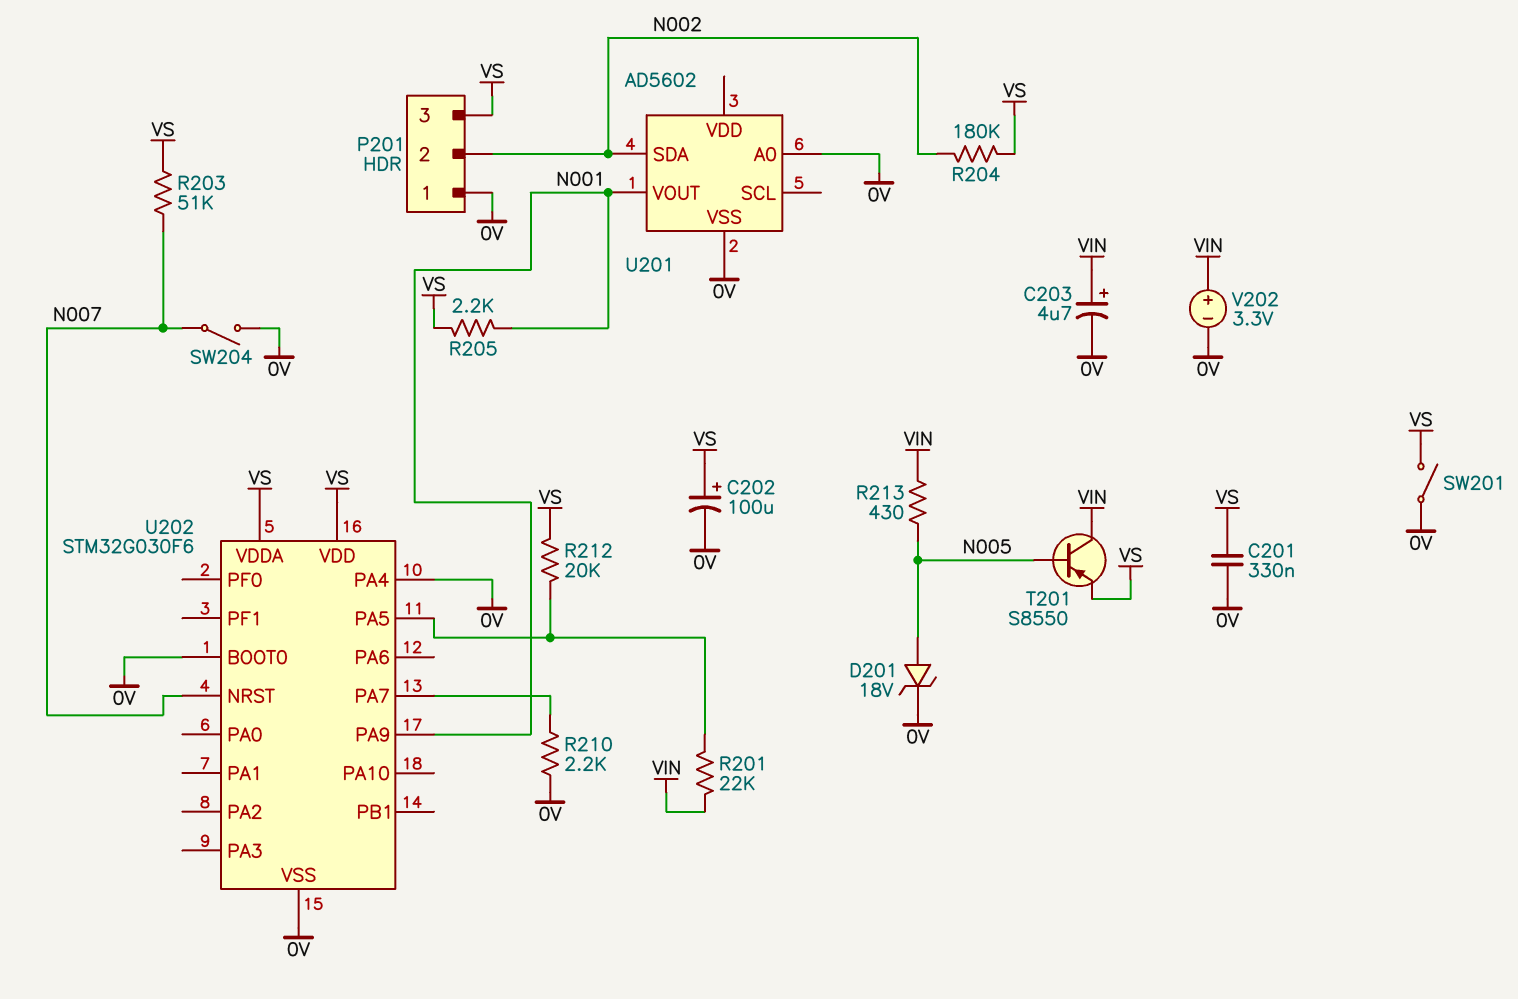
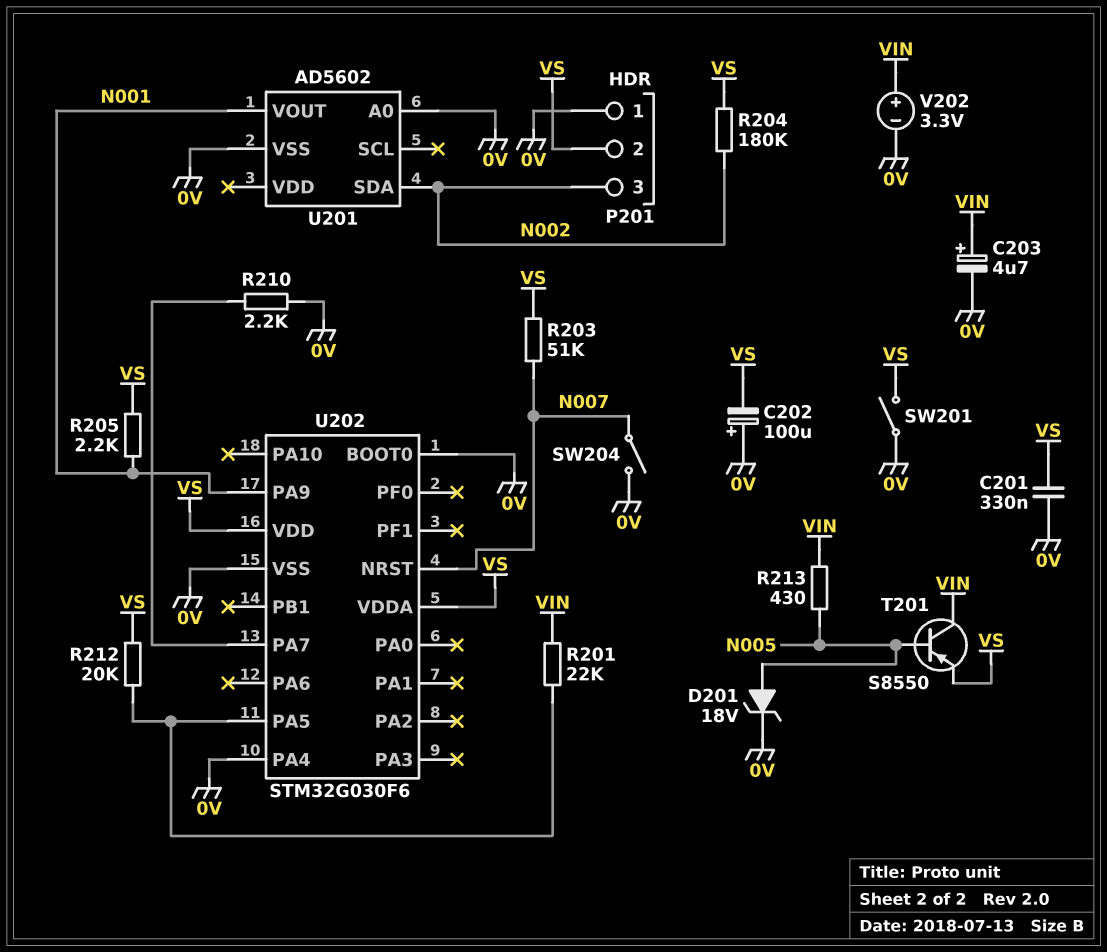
C202: 100uF (plus VS, minus 0V) -> 100uF (plus 0V, minus VS)
P201 pin 2: N002 -> VS
P201 pin 3: VS -> N002

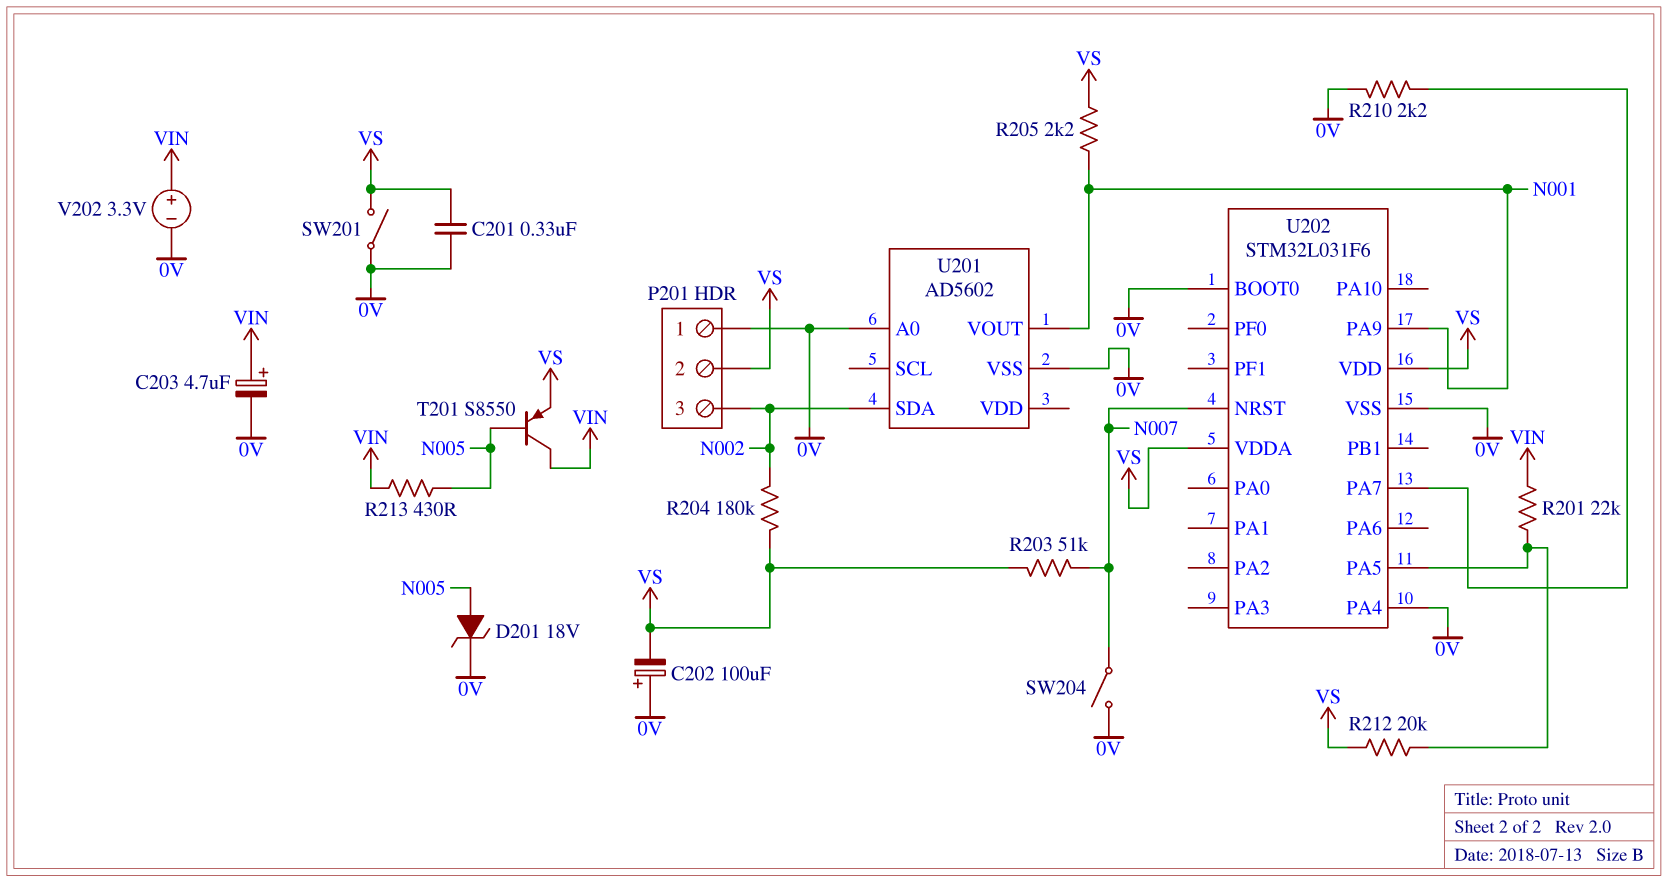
U202: STM32G030F6 -> STM32L031F6

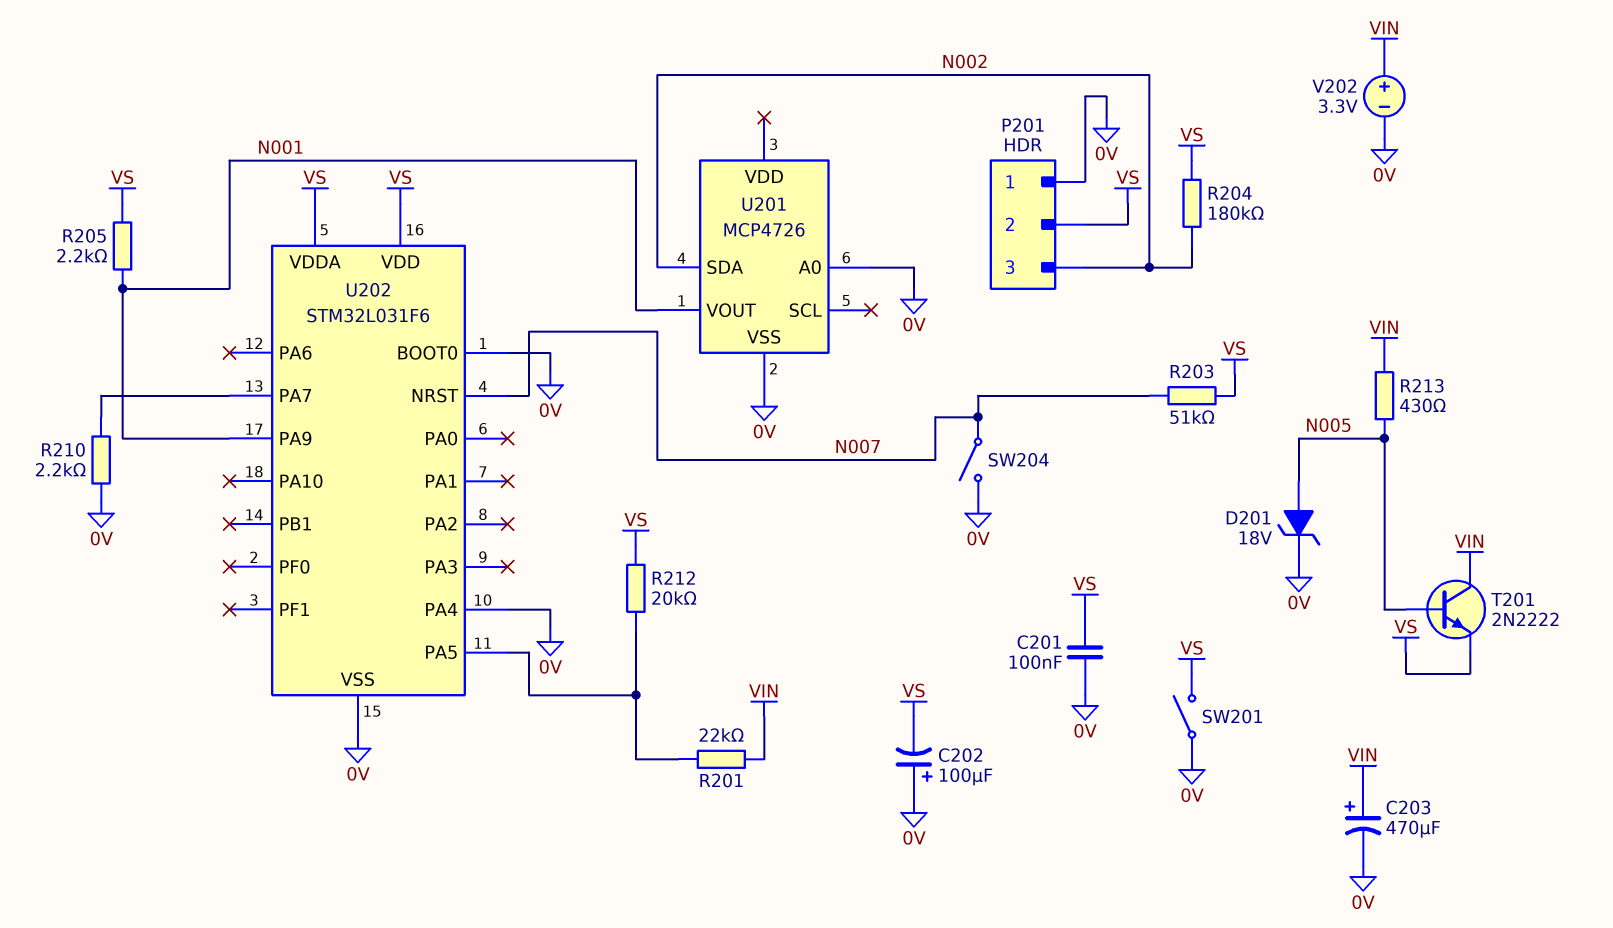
C201: 330nF (0V, VS) -> 100nF (0V, VS)
C203: 4.7uF (plus VIN, minus 0V) -> 470uF (plus VIN, minus 0V)
T201: PNP S8550 (B N005, C VIN, E VS) -> NPN 2N2222 (B N005, C VIN, E VS)
U201: AD5602 -> MCP4726

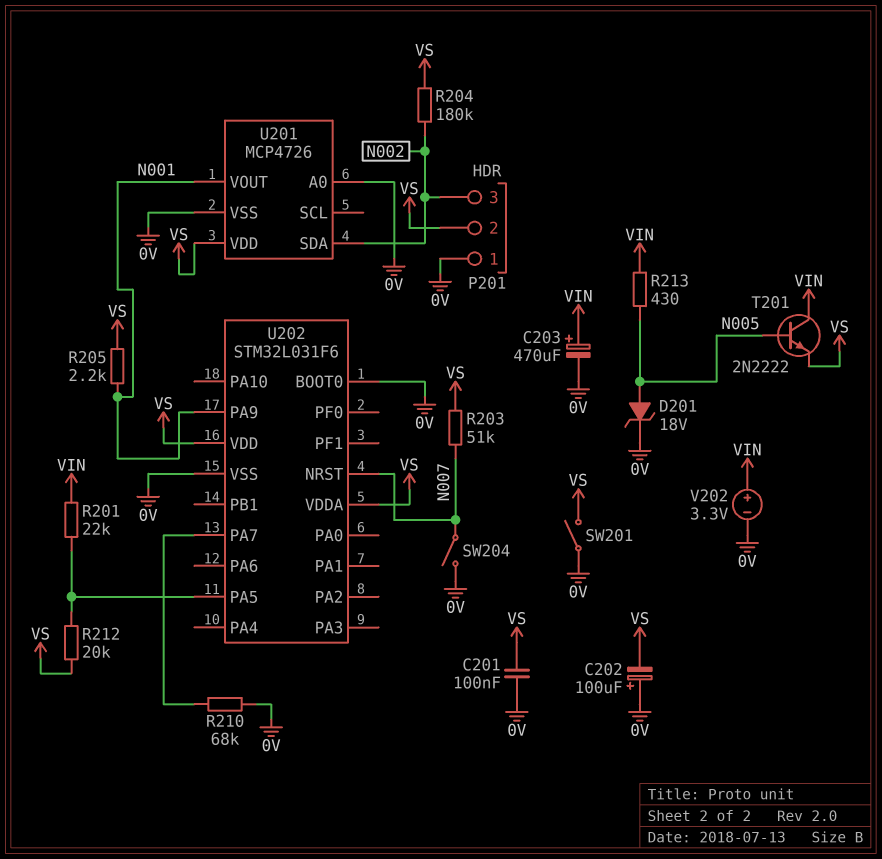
R210: 2.2k (0V, U202/PA7) -> 68k (0V, U202/PA7)
U201 pin VDD: none -> VS
U202 pin PA4: 0V -> none

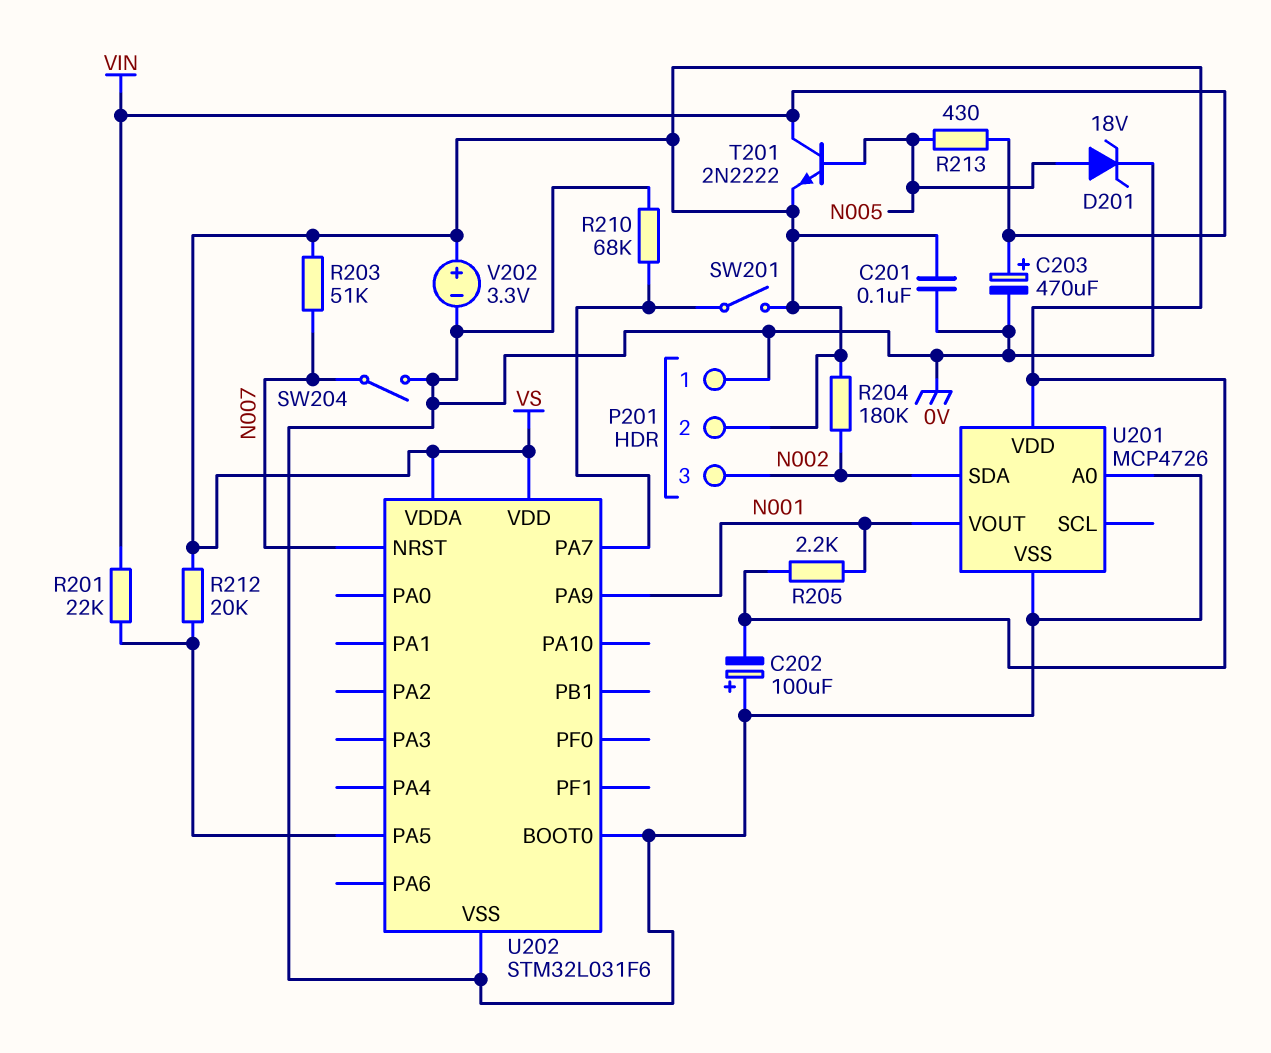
SW201: switch (0V, VS) -> switch (U202/PA7, VS)
V202: 3.3V (plus VIN, minus 0V) -> 3.3V (plus VS, minus 0V)

